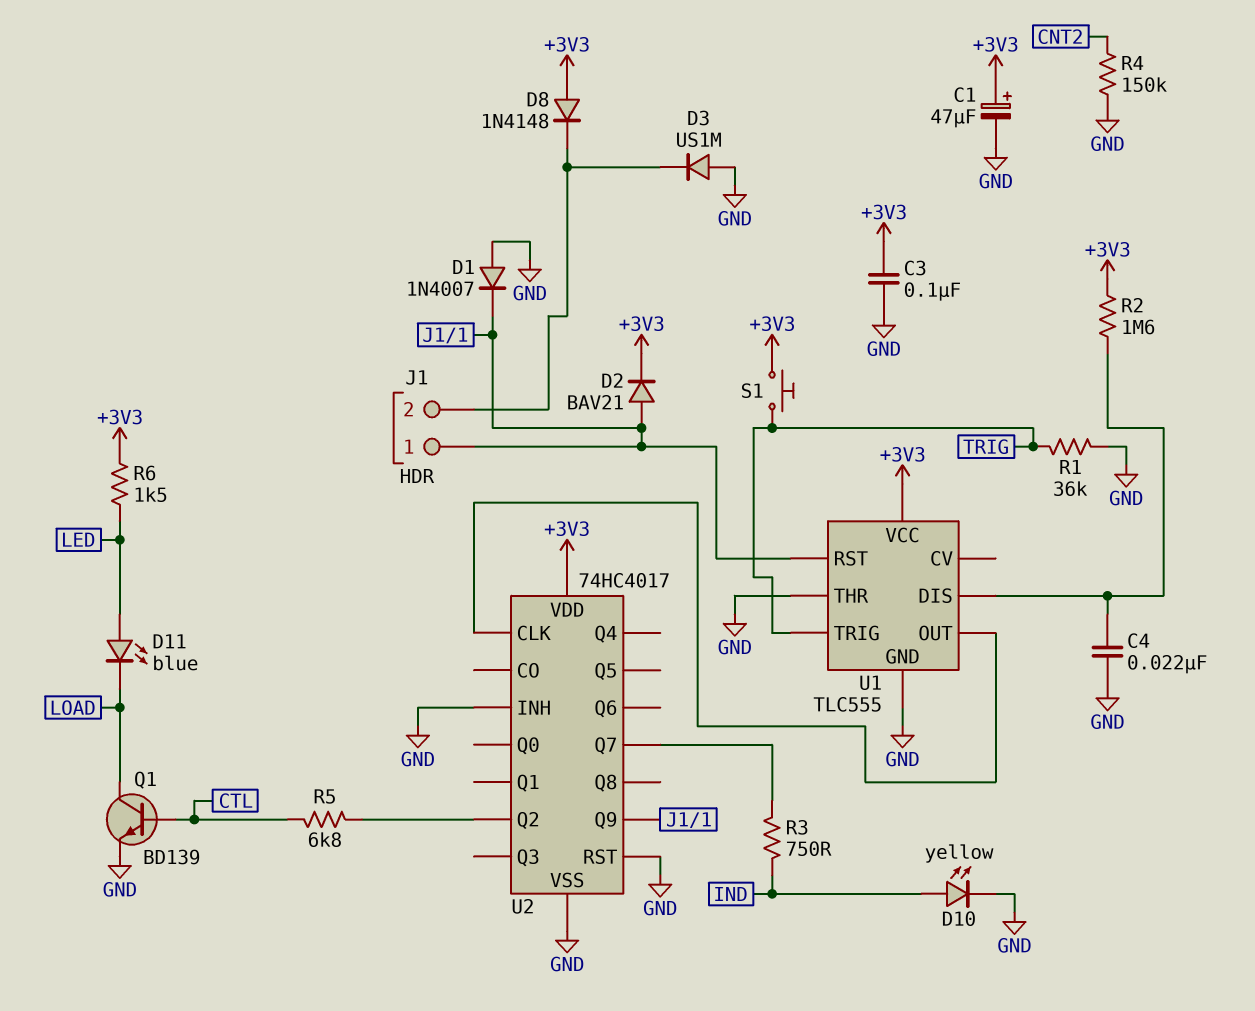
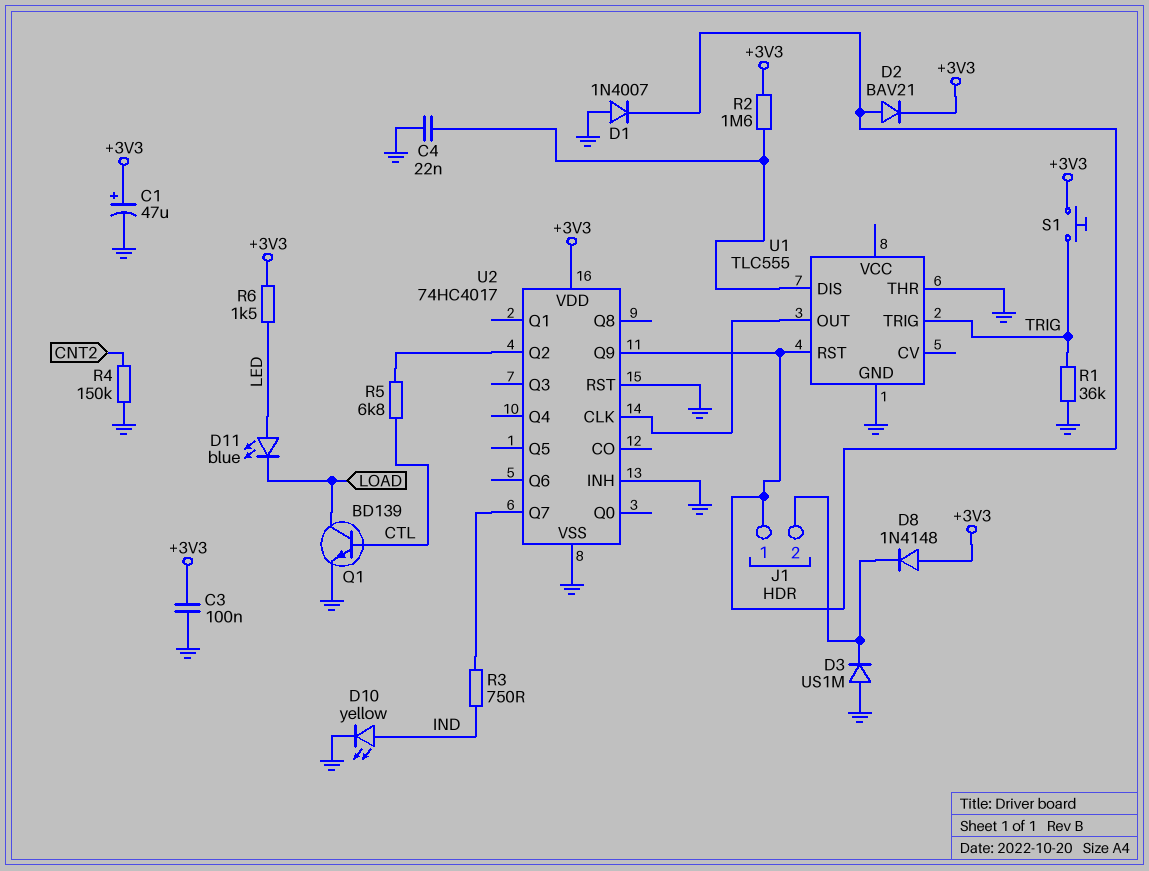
U1 pin VCC: +3V3 -> none

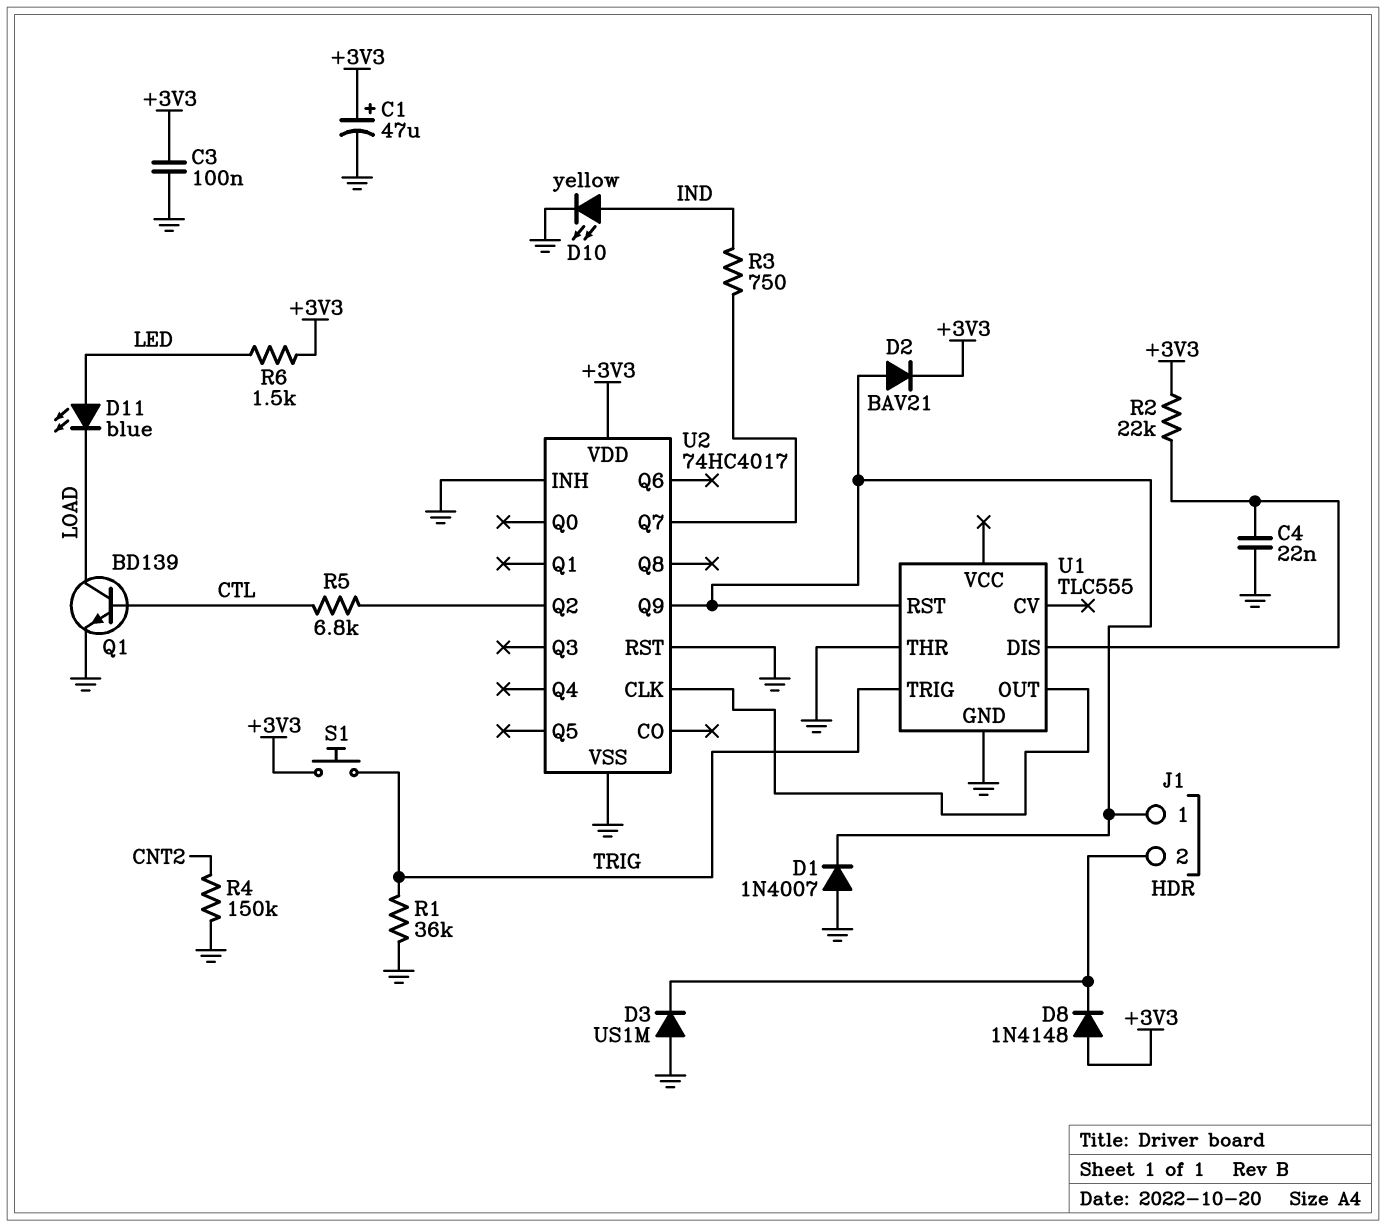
R2: 1.6M (+3V3, U1/DIS) -> 22k (+3V3, U1/DIS)

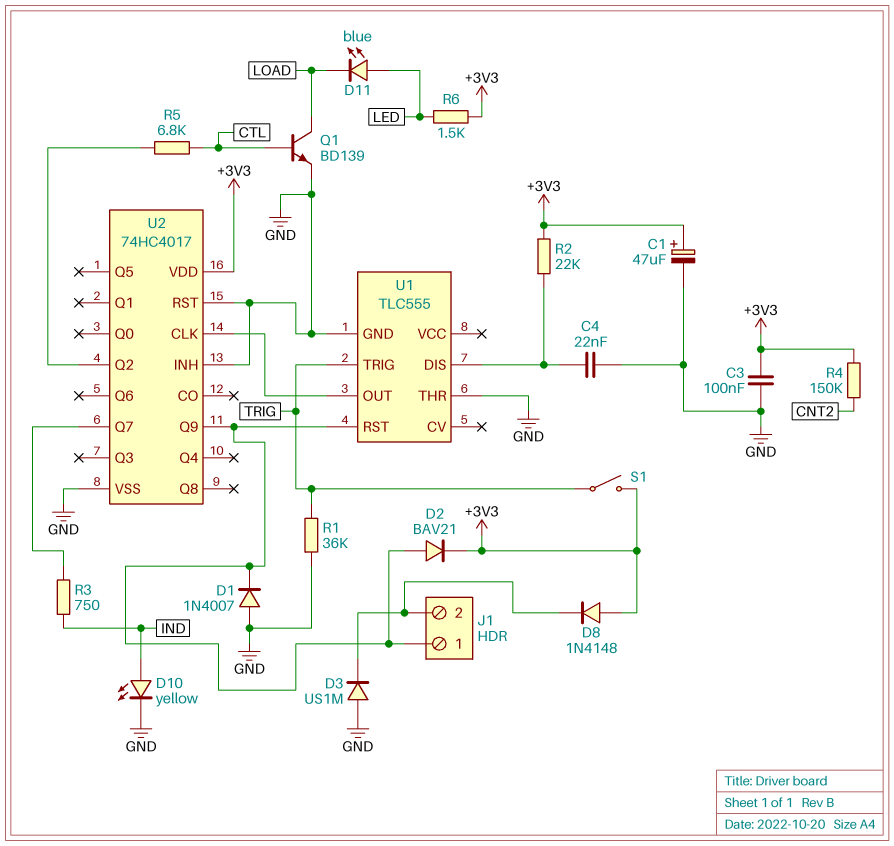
R4: 150k (CNT2, GND) -> 150k (+3V3, CNT2)
S1: button (+3V3, TRIG) -> switch (+3V3, TRIG)

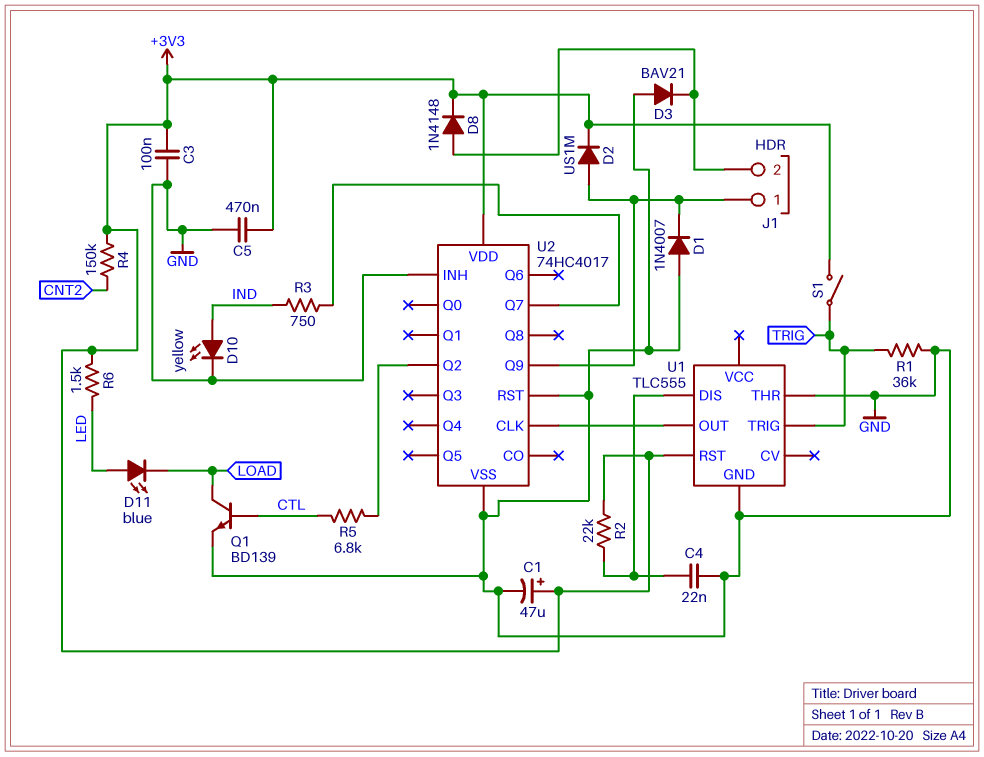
C5: none -> 470nF (+3V3, GND)
D2: diode BAV21 (A J1/1, K +3V3) -> diode US1M (A J1/1, K +3V3)
D3: diode US1M (A GND, K J1/2) -> diode BAV21 (A GND, K J1/2)
D8: diode 1N4148 (A +3V3, K J1/2) -> diode 1N4148 (A J1/2, K +3V3)
U1 pin RST: J1/1 -> +3V3

